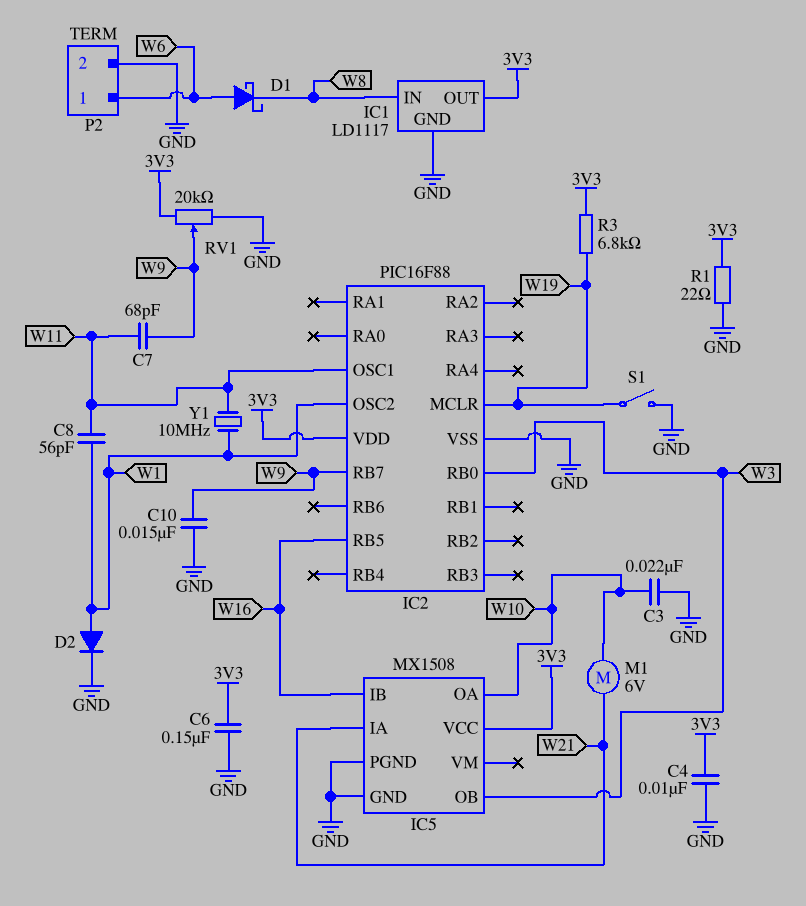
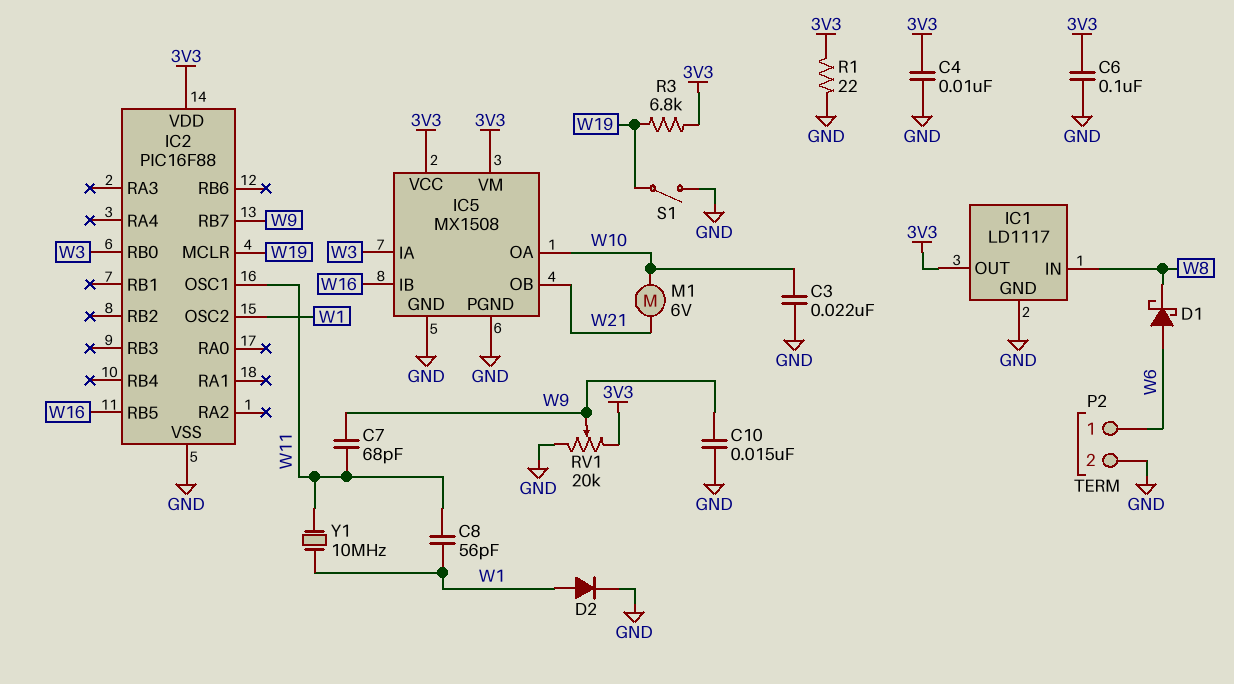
C6: 150nF (3V3, GND) -> 100nF (3V3, GND)
IC5 pin IA: W21 -> W3
IC5 pin OB: W3 -> W21
IC5 pin VM: none -> 3V3

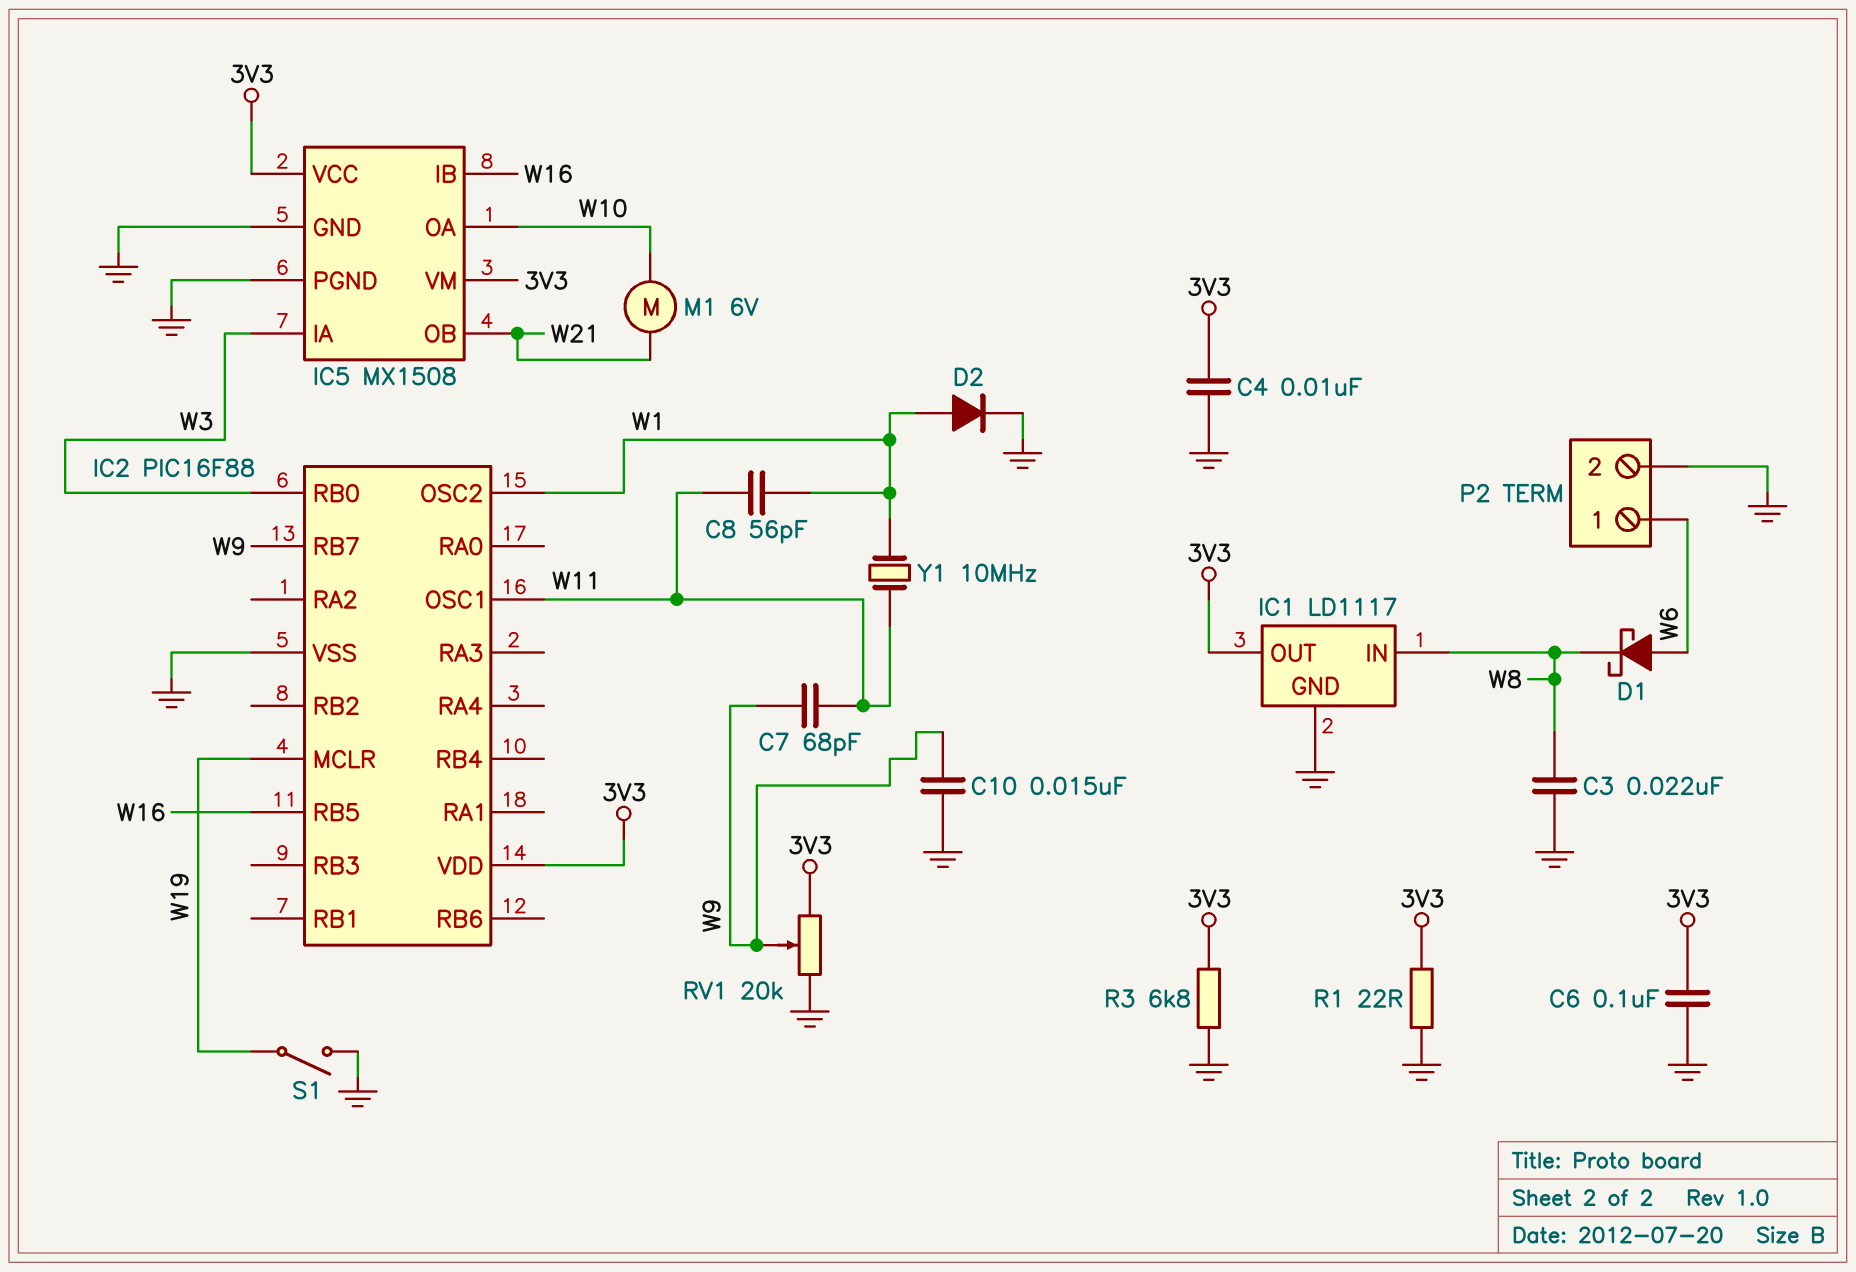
C3: 22nF (GND, W10) -> 22nF (GND, W8)
R3: 6.8k (3V3, W19) -> 6.8k (3V3, GND)

